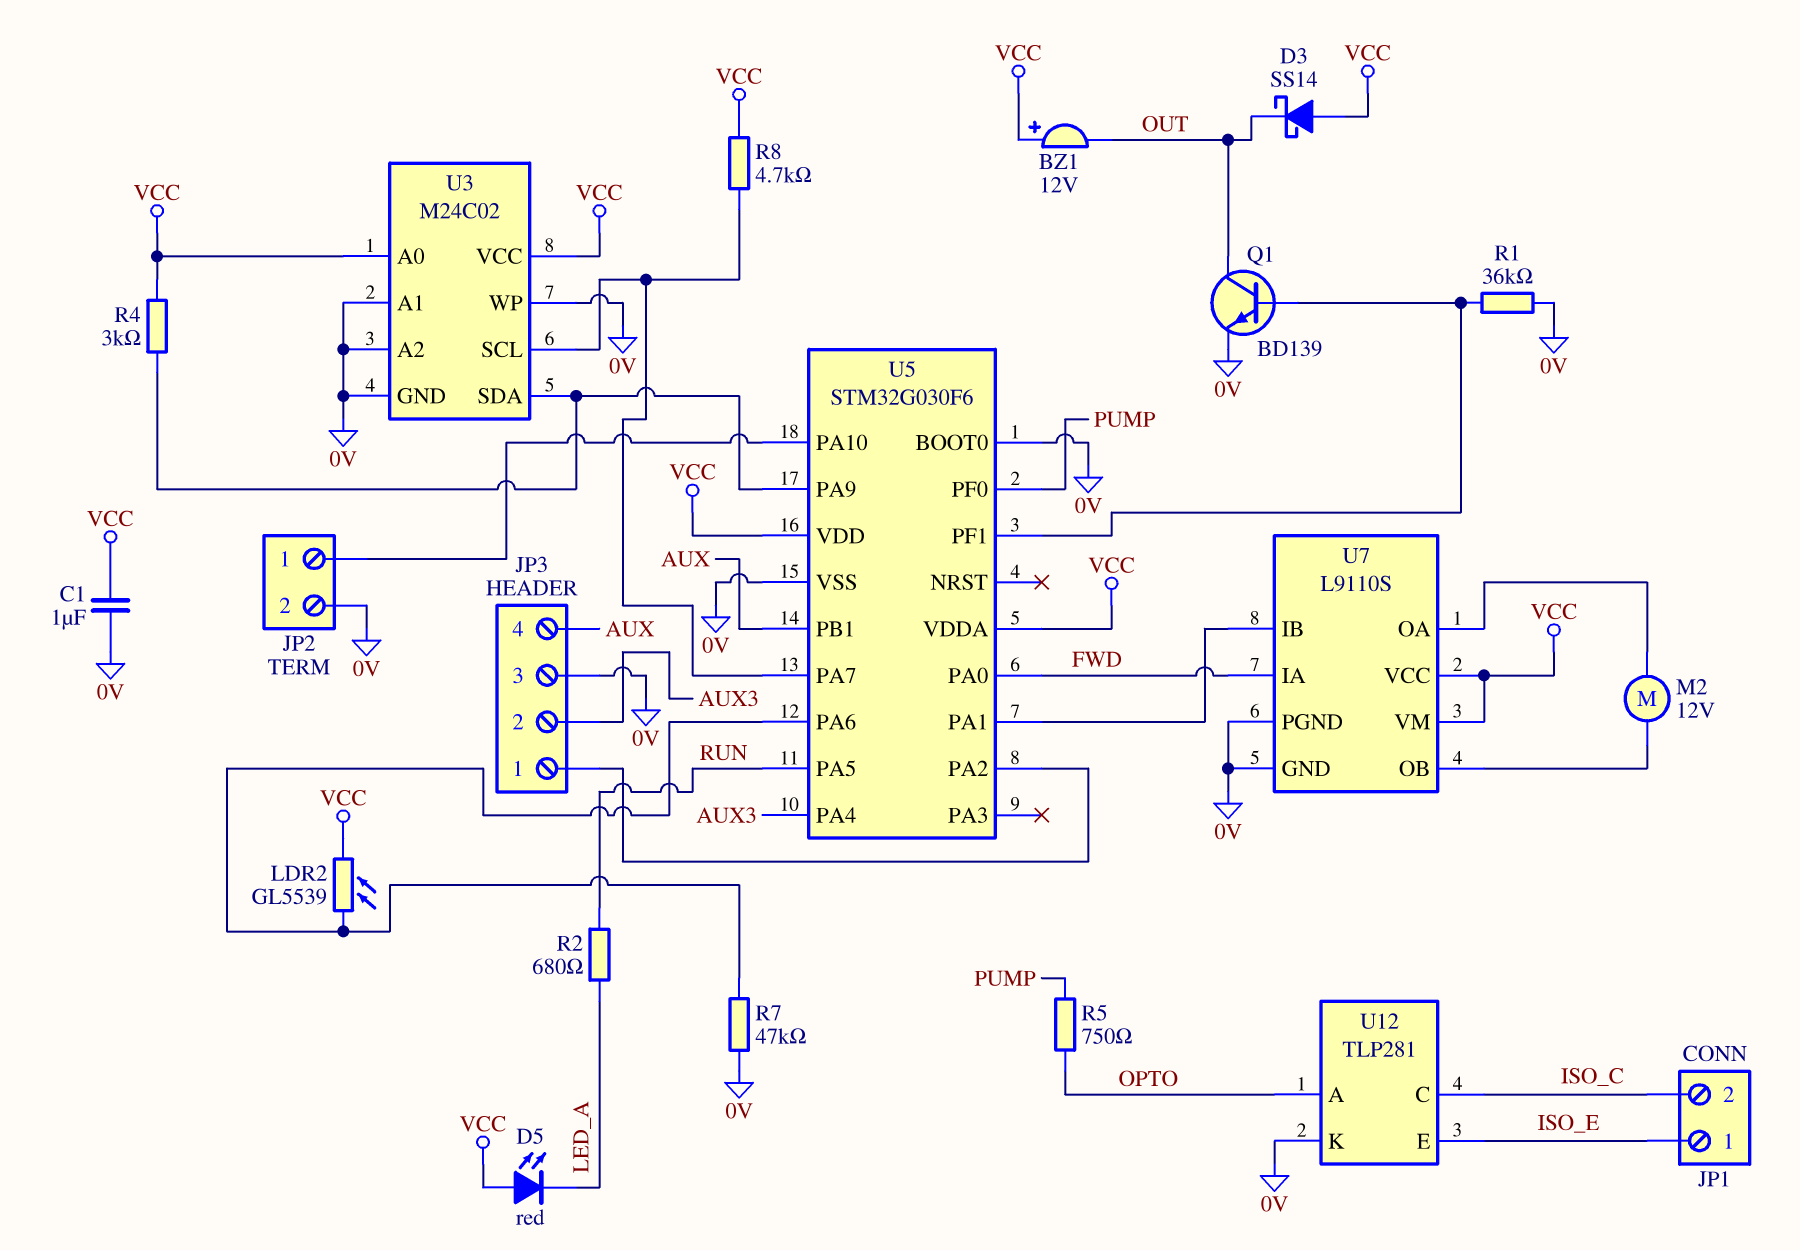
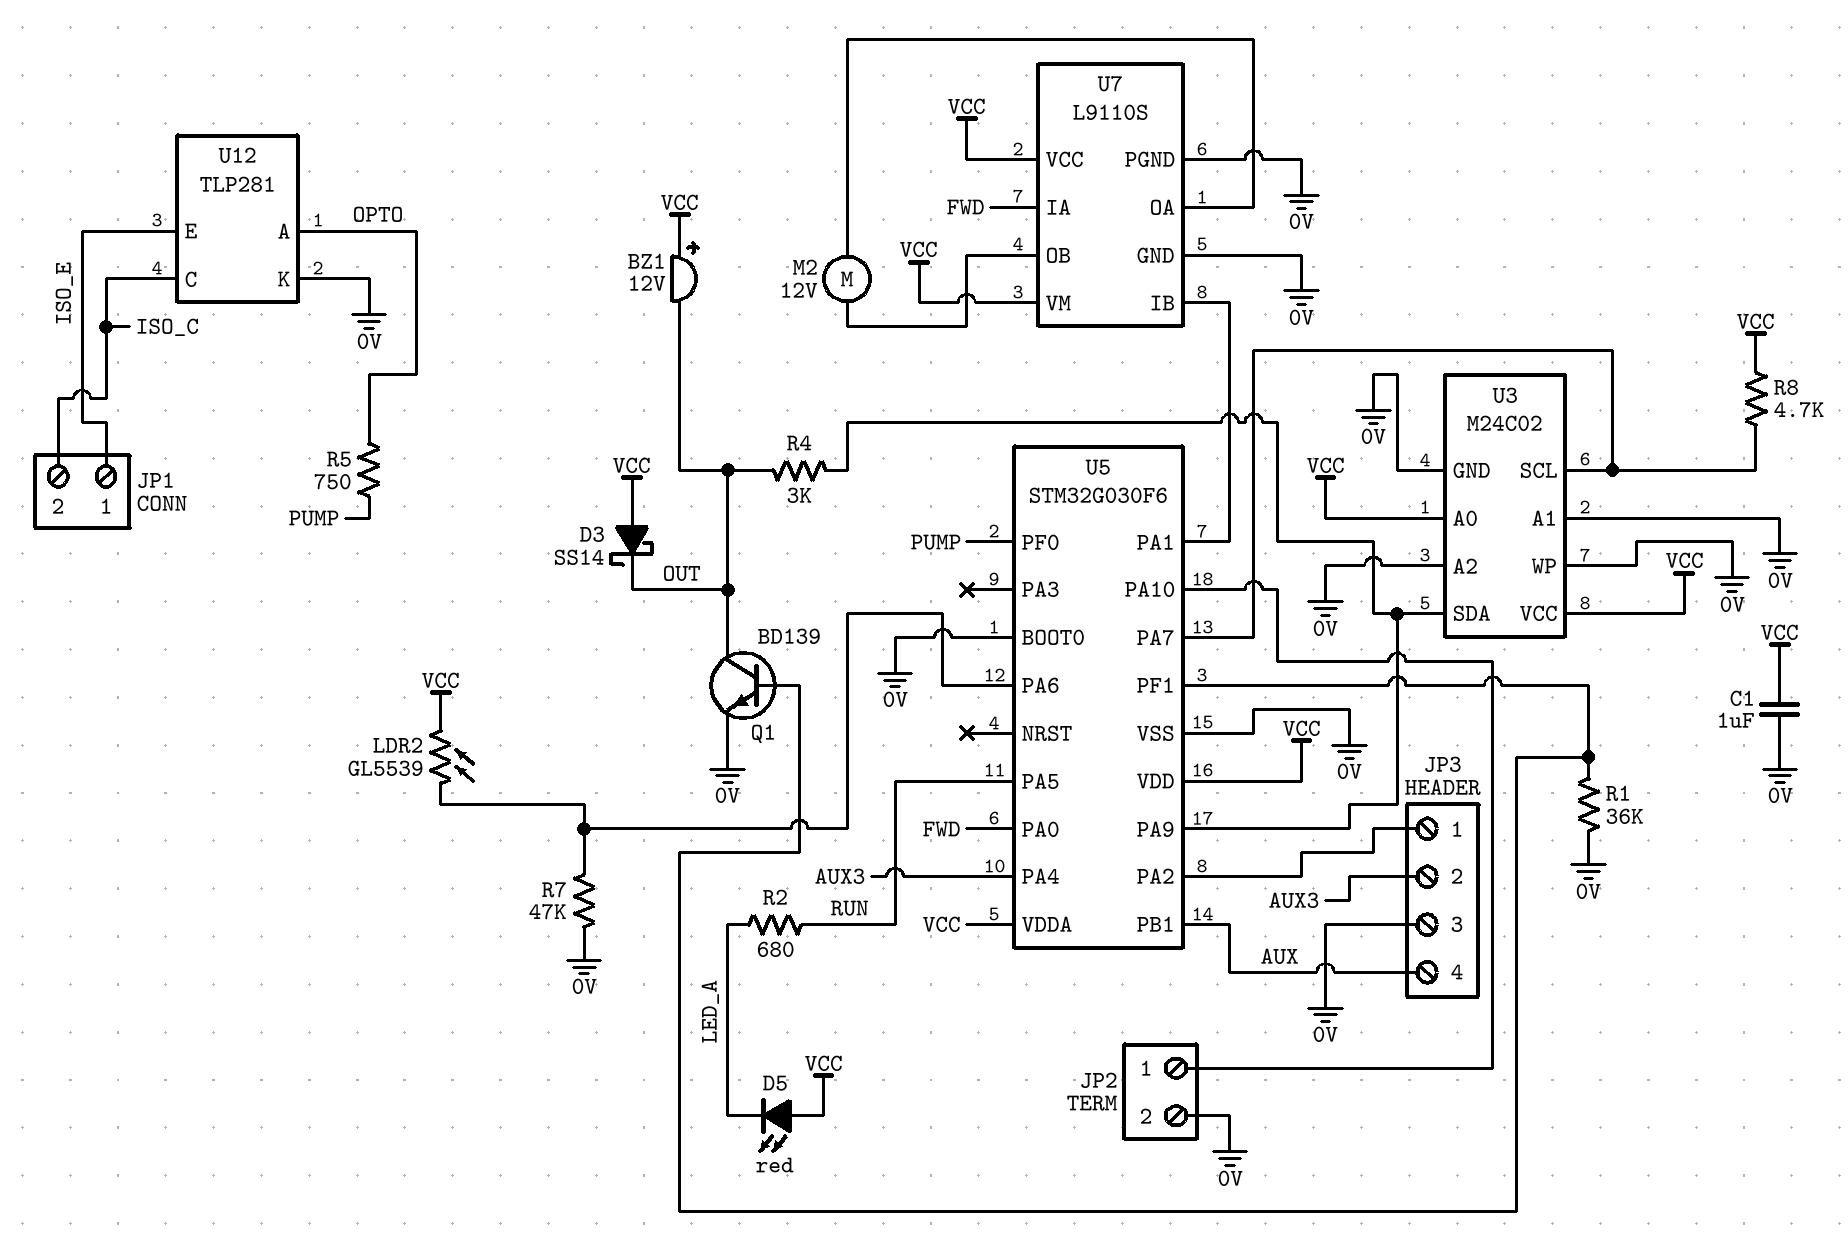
R4: 3k (U3/SDA, VCC) -> 3k (OUT, U3/SDA)

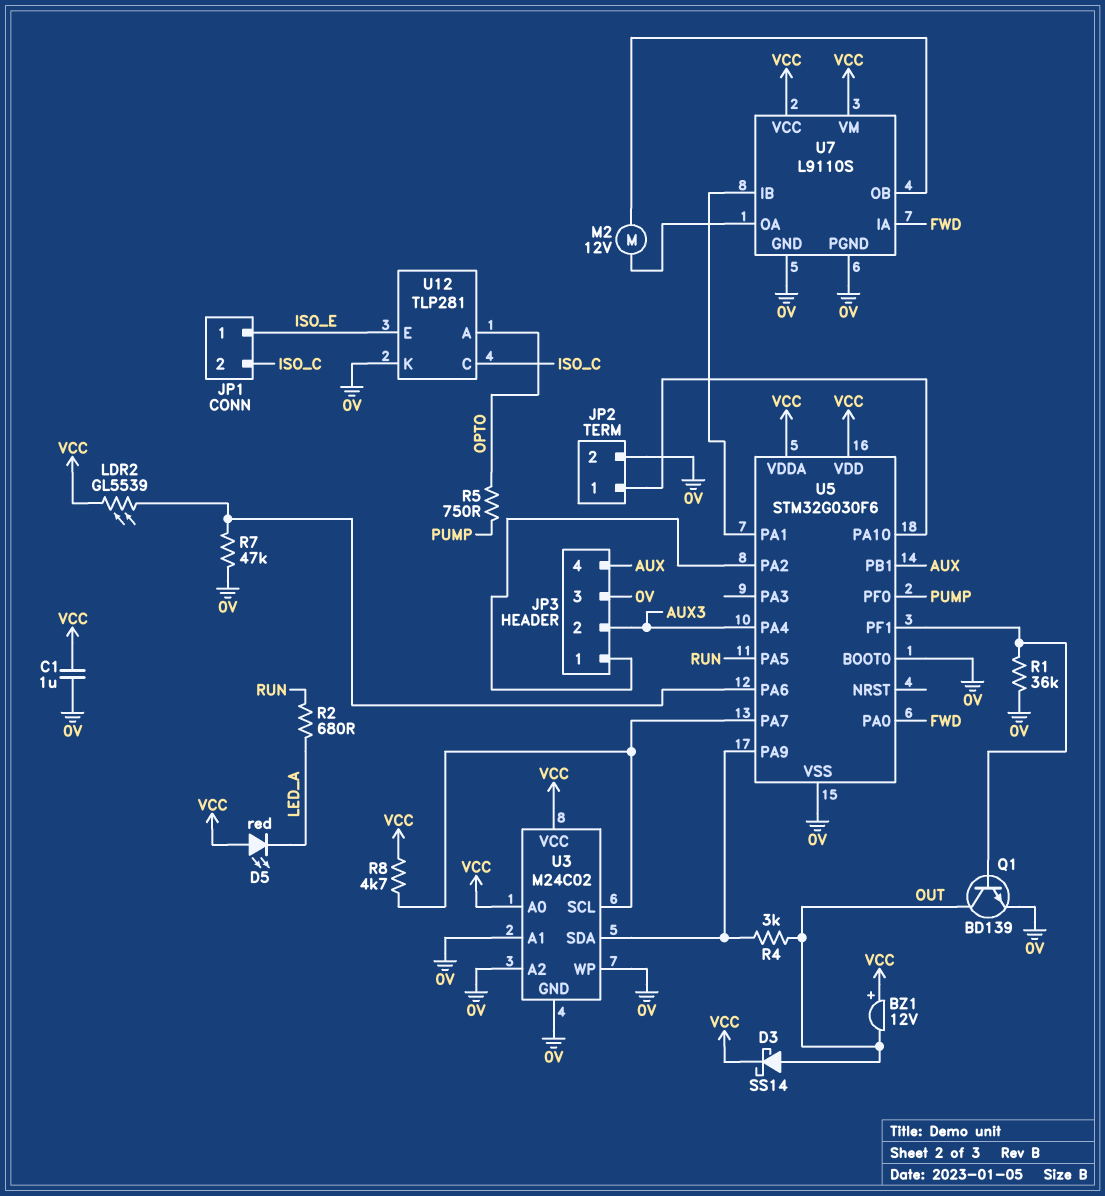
D3: schottky SS14 (A VCC, K OUT) -> schottky SS14 (A OUT, K VCC)

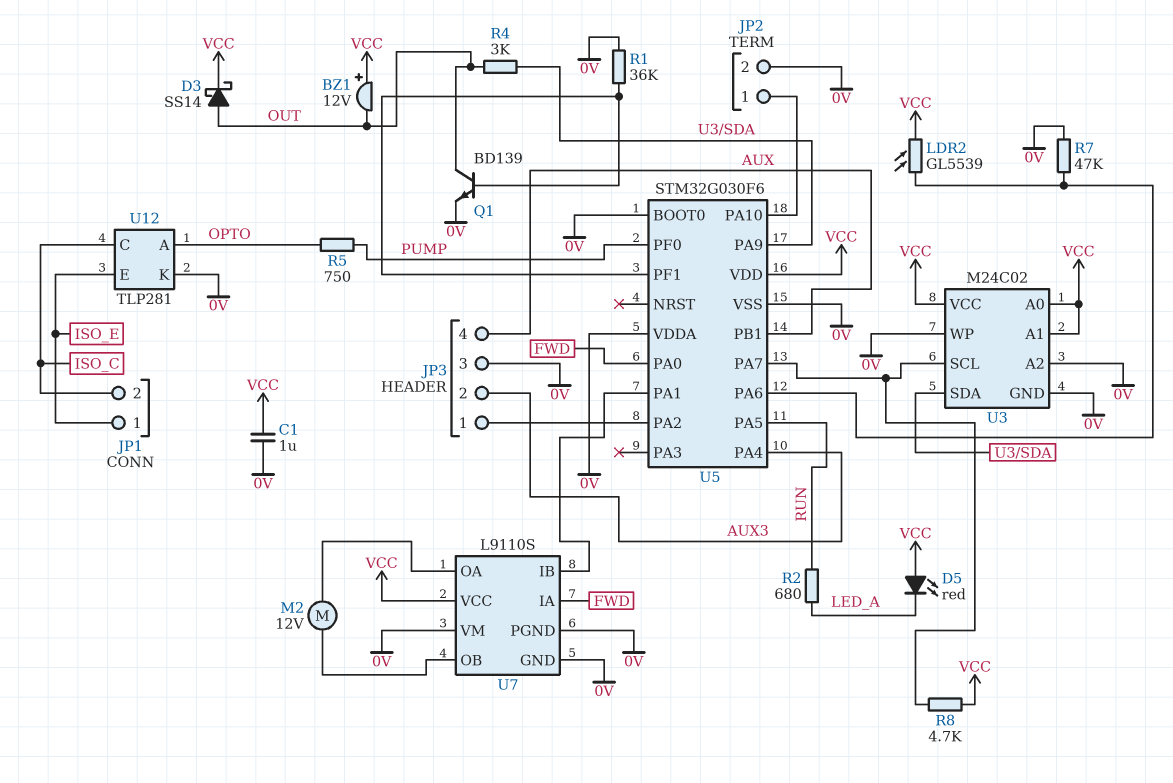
U3 pin A1: 0V -> VCC
U5 pin VDDA: VCC -> 0V
U7 pin VM: VCC -> 0V

